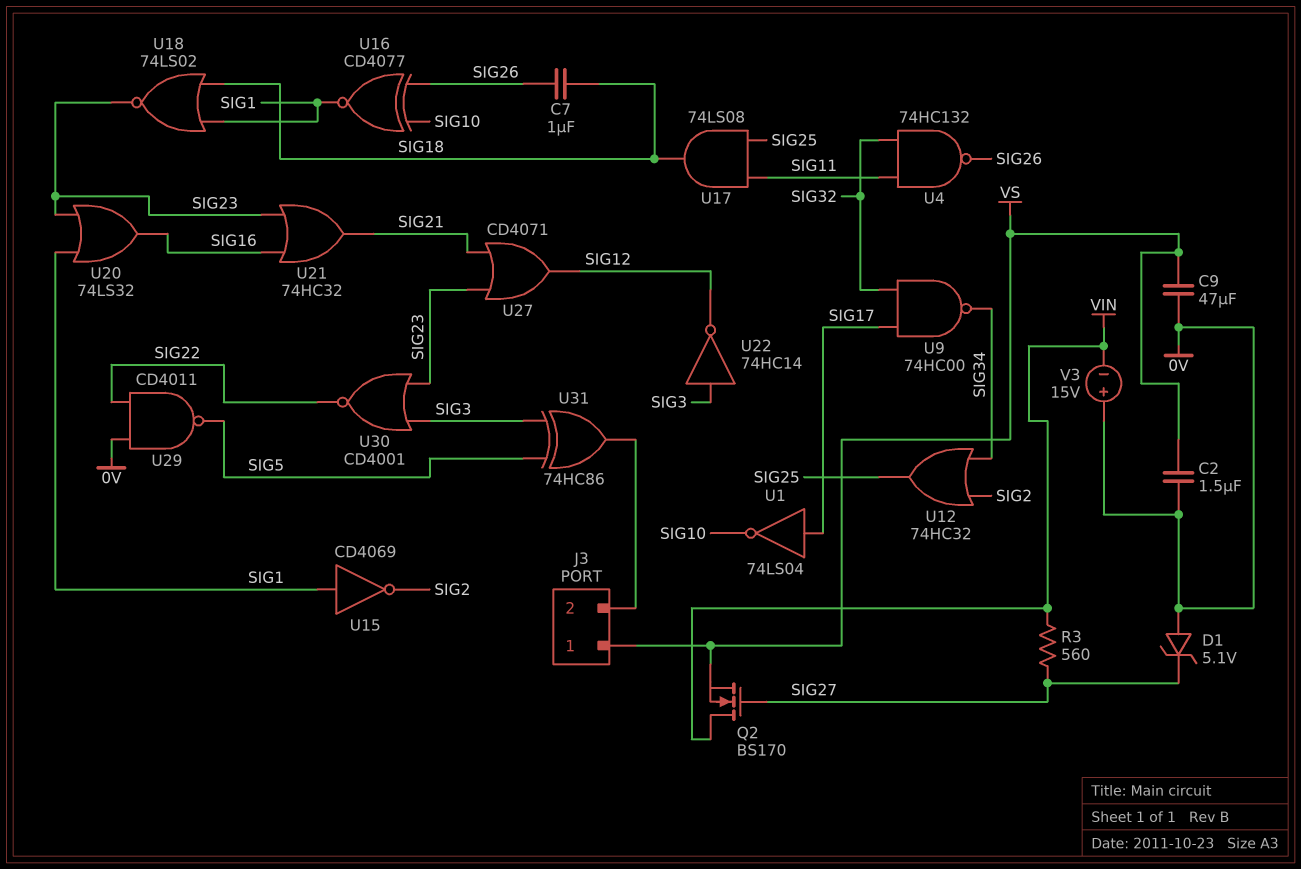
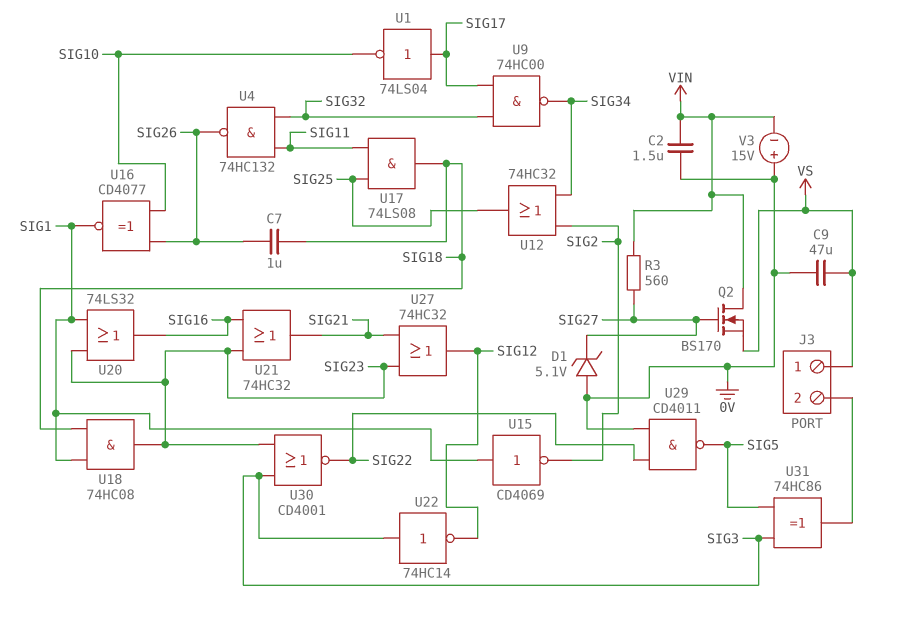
C2: 1.5uF (0V, VS) -> 1.5uF (0V, VIN)
U18: NOR 74LS02 (in SIG1, in SIG18, out SIG23) -> AND 74HC08 (in SIG1, in SIG18, out SIG23)
U27: OR CD4071 (in SIG21, in SIG23, out SIG12) -> OR 74HC32 (in SIG21, in SIG23, out SIG12)

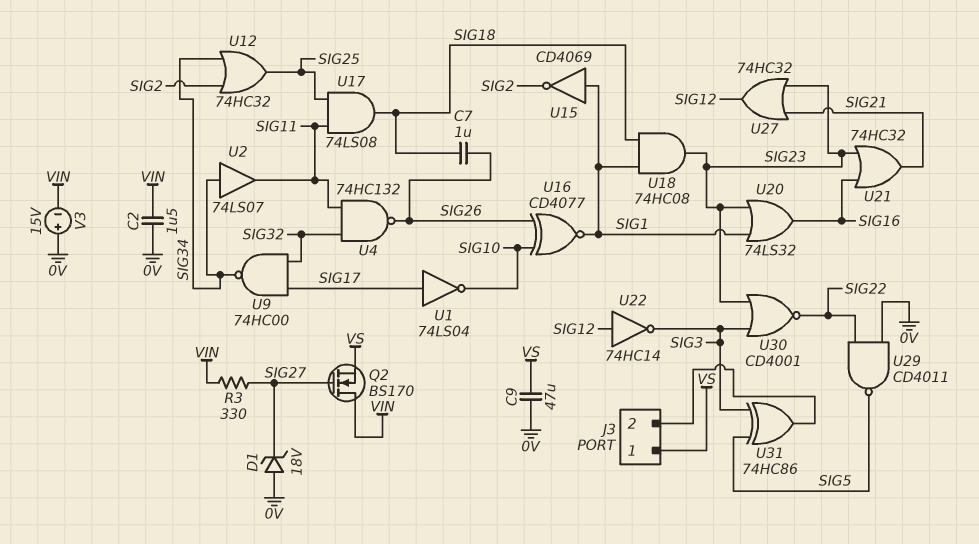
D1: zener 5.1V (A 0V, K SIG27) -> zener 18V (A 0V, K SIG27)
R3: 560 (SIG27, VIN) -> 330 (SIG27, VIN)
U2: none -> buffer 74LS07 (in SIG34, out SIG11)
U22: NOT 74HC14 (in SIG3, out SIG12) -> NOT 74HC14 (in SIG12, out SIG3)

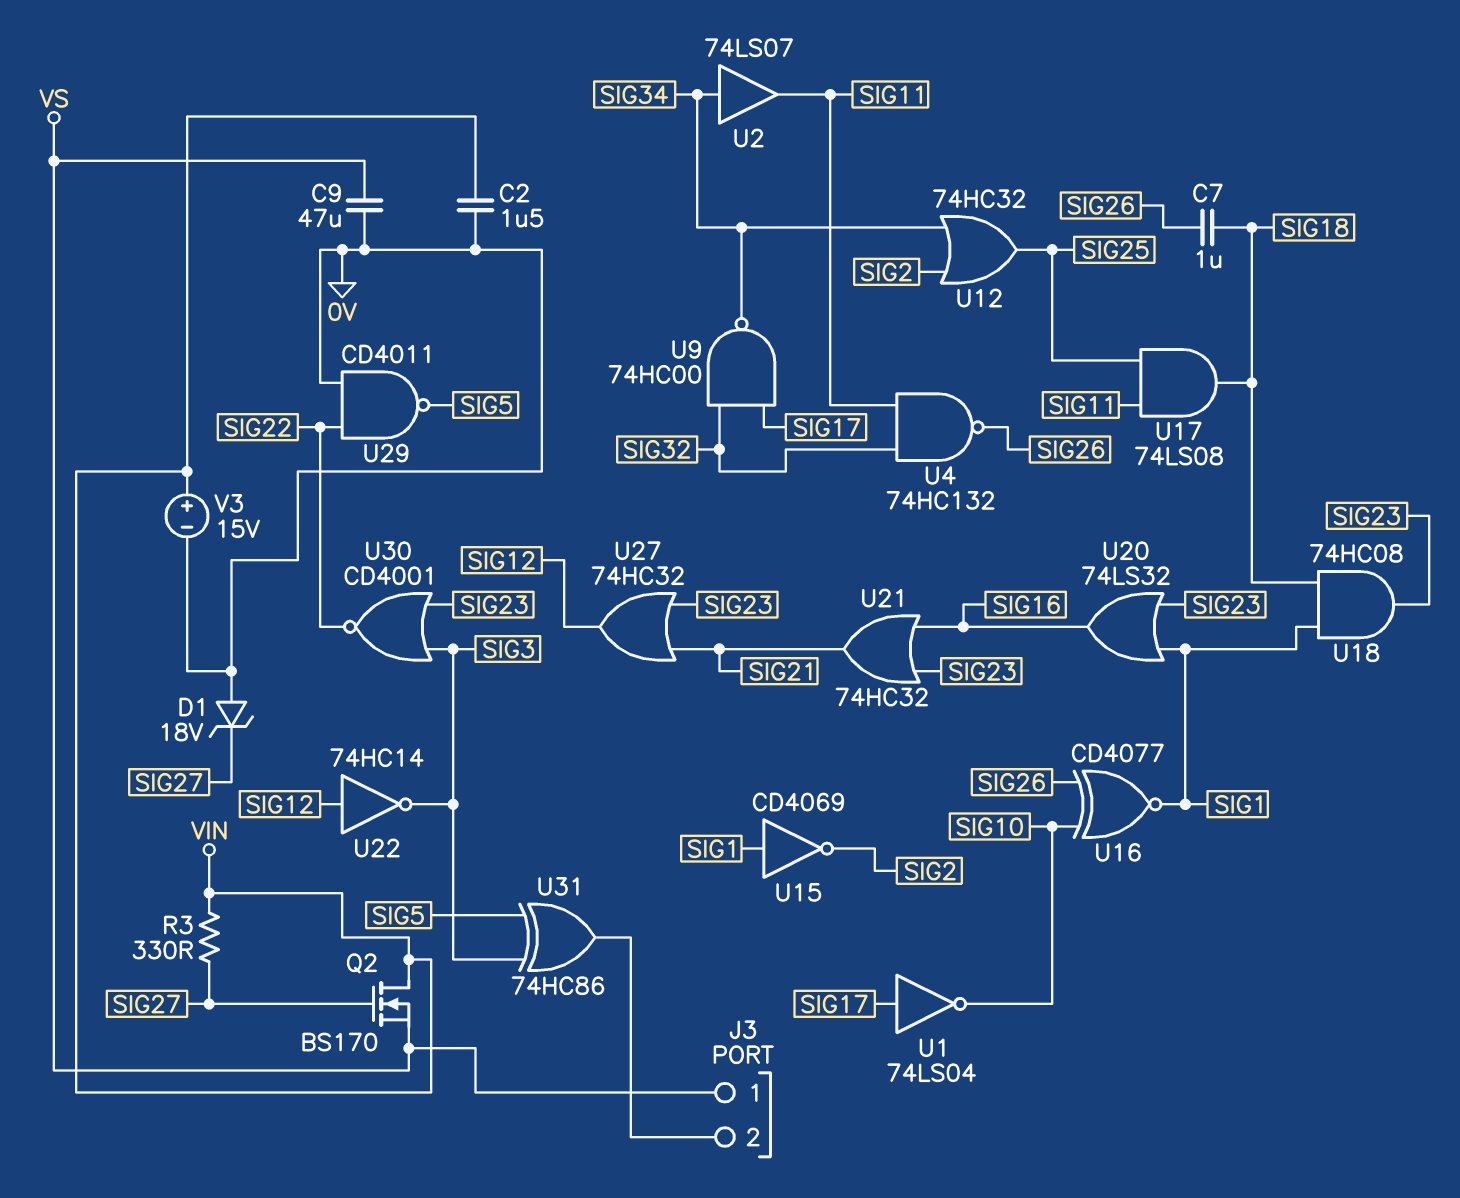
V3: 15V (plus 0V, minus VIN) -> 15V (plus VIN, minus 0V)

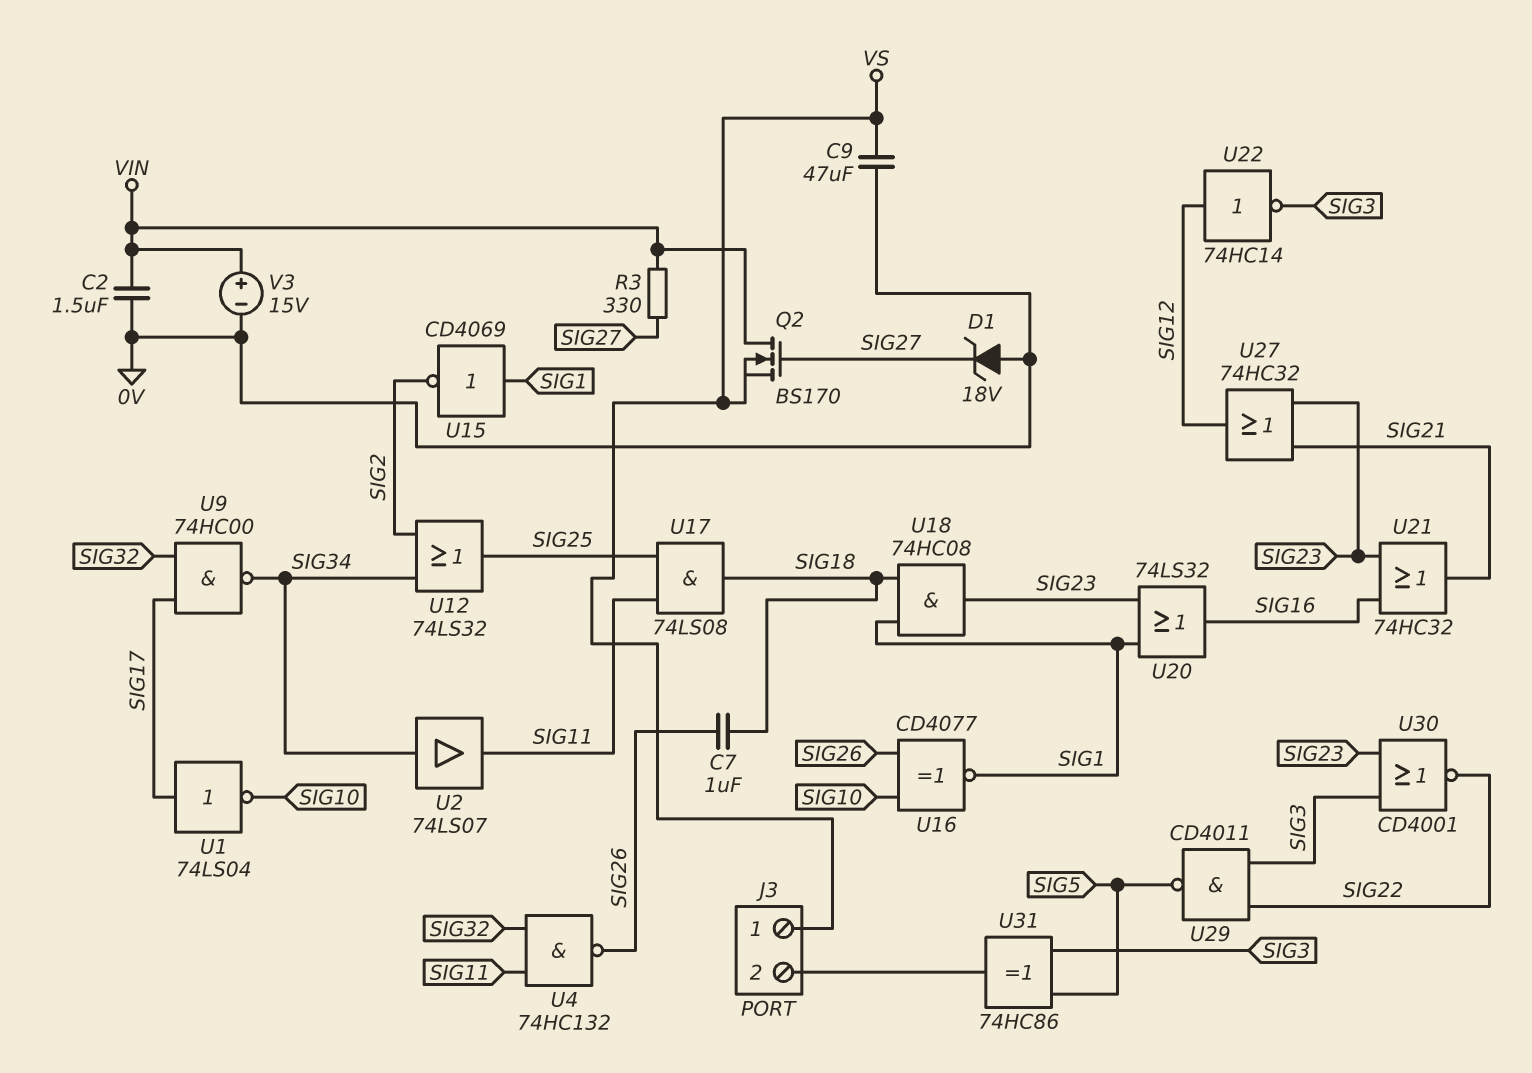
U12: OR 74HC32 (in SIG2, in SIG34, out SIG25) -> OR 74LS32 (in SIG2, in SIG34, out SIG25)
U29: NAND CD4011 (in 0V, in SIG22, out SIG5) -> NAND CD4011 (in SIG3, in SIG22, out SIG5)

